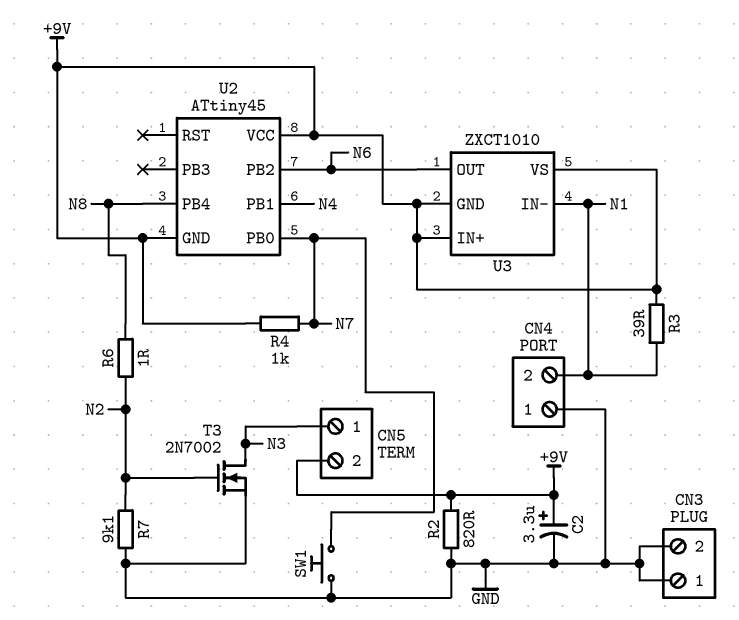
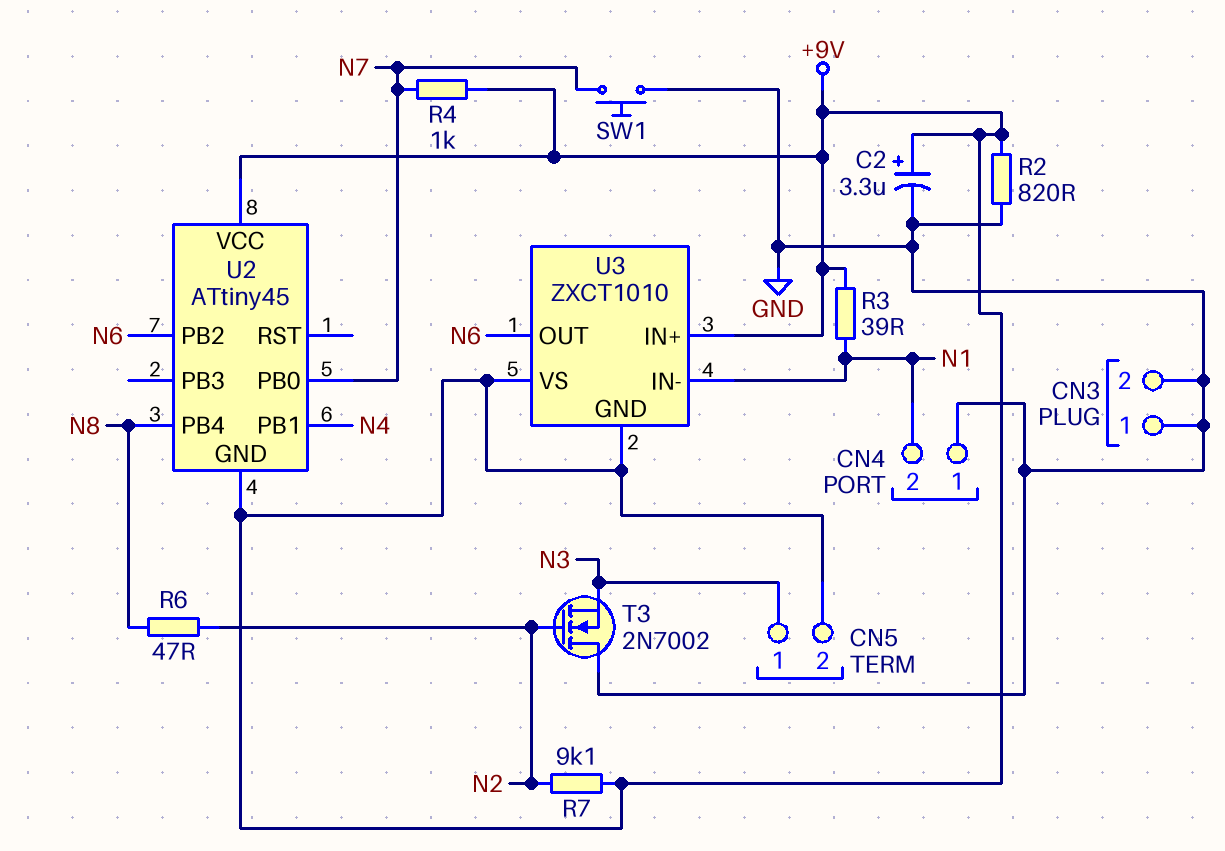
R6: 1 (N2, N8) -> 47 (N2, N8)
R7: 9.1k (GND, N2) -> 9.1k (+9V, N2)
T3: NMOS 2N7002 (G N2, D N3, S GND) -> NMOS 2N7002 (G N2, D GND, S N3)

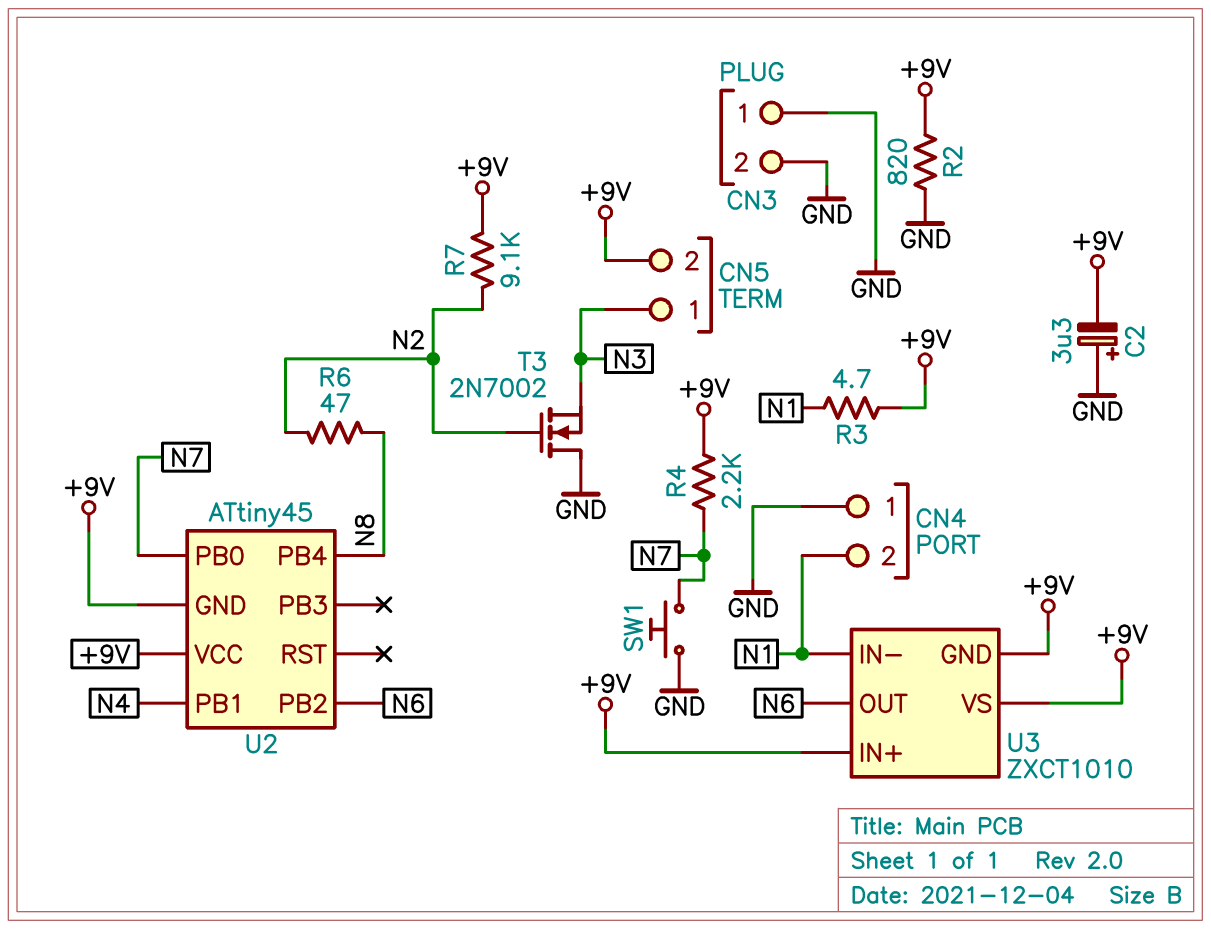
C2: 3.3uF (plus +9V, minus GND) -> 3.3uF (plus GND, minus +9V)
R3: 39 (+9V, N1) -> 4.7 (+9V, N1)
R4: 1k (+9V, N7) -> 2.2k (+9V, N7)

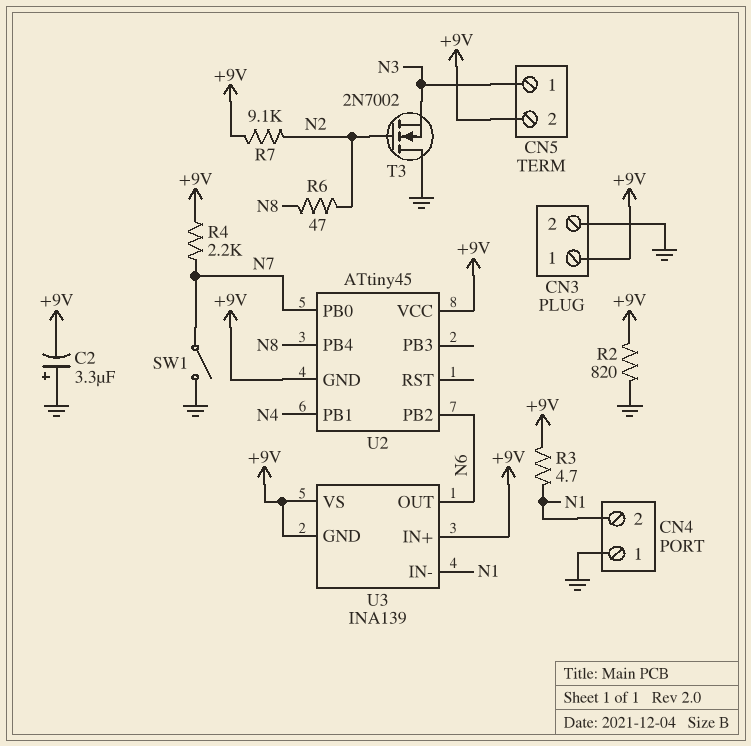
CN3 pin 1: GND -> +9V
SW1: button (GND, N7) -> switch (GND, N7)
U3: ZXCT1010 -> INA139

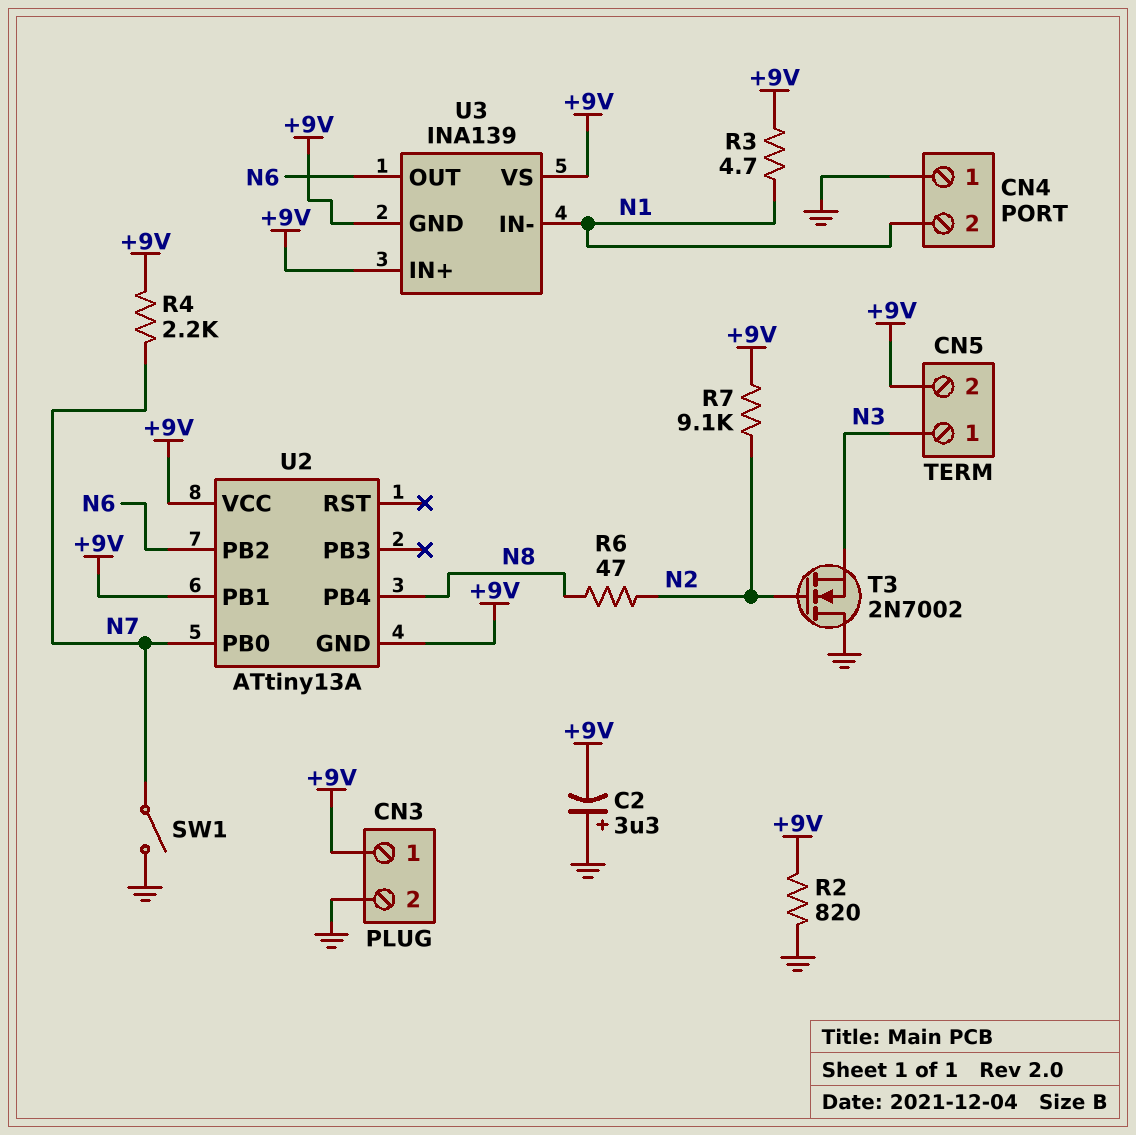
U2: ATtiny45 -> ATtiny13A
U2 pin PB1: N4 -> +9V

